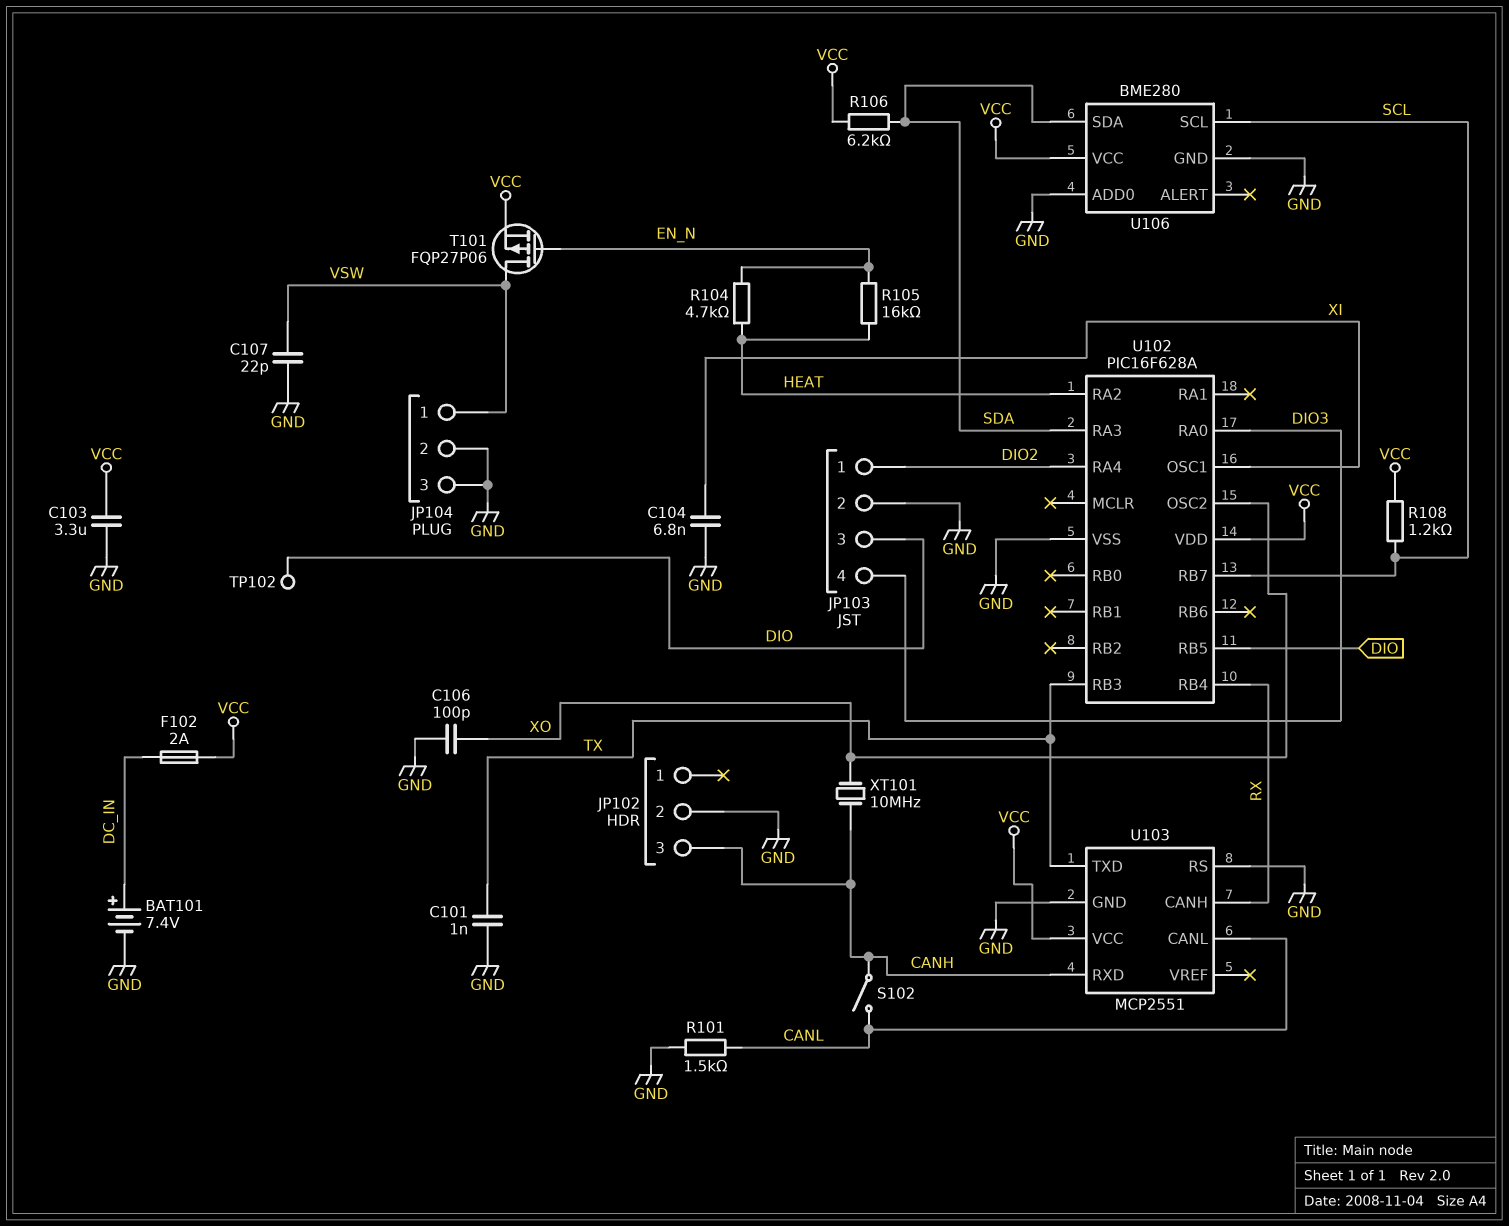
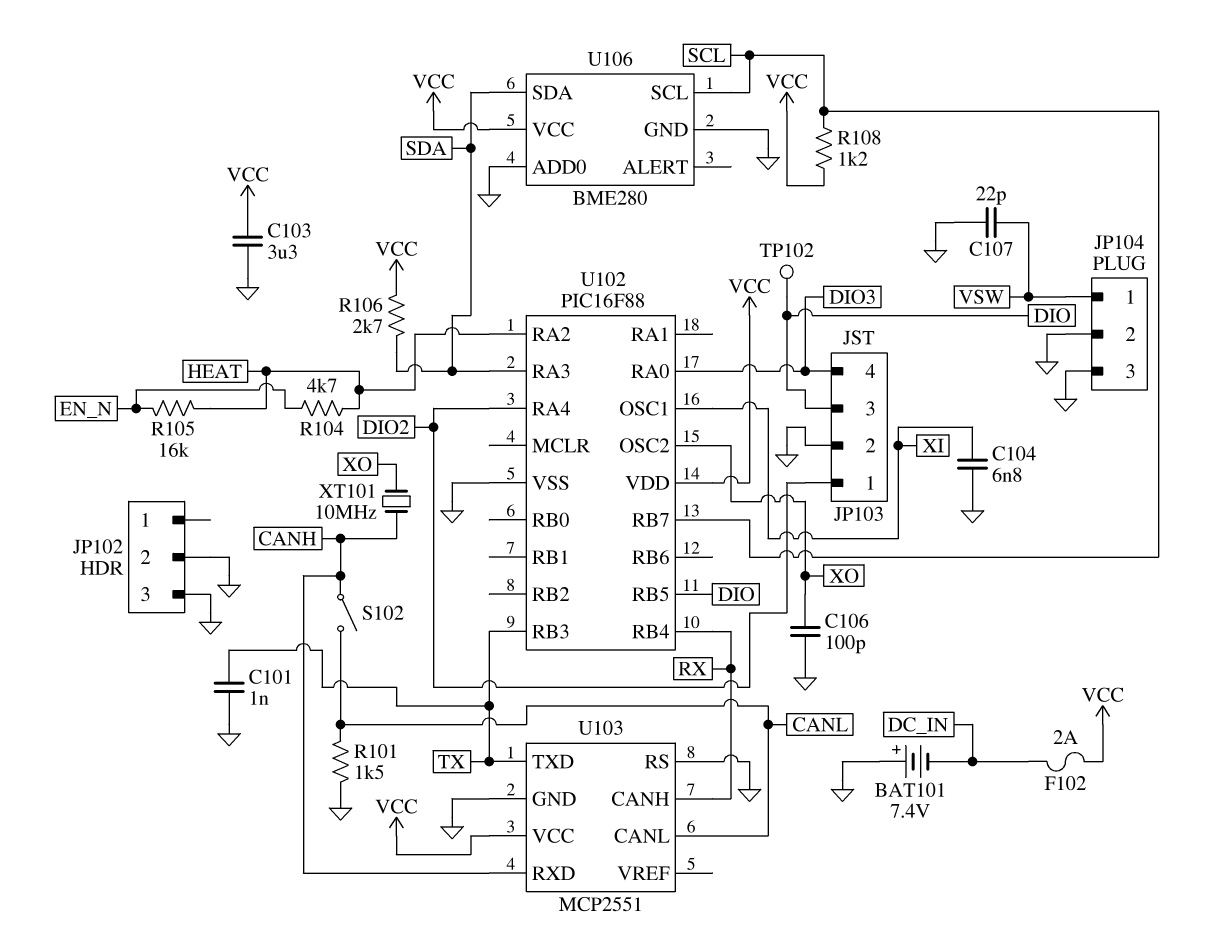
BAT101: 7.4V (plus DC_IN, minus GND) -> 7.4V (plus GND, minus DC_IN)
JP102 pin 3: CANH -> GND
R106: 6.2k (SDA, VCC) -> 2.7k (SDA, VCC)
T101: PMOS FQP27P06 (G EN_N, D VSW, S VCC) -> none
U102: PIC16F628A -> PIC16F88

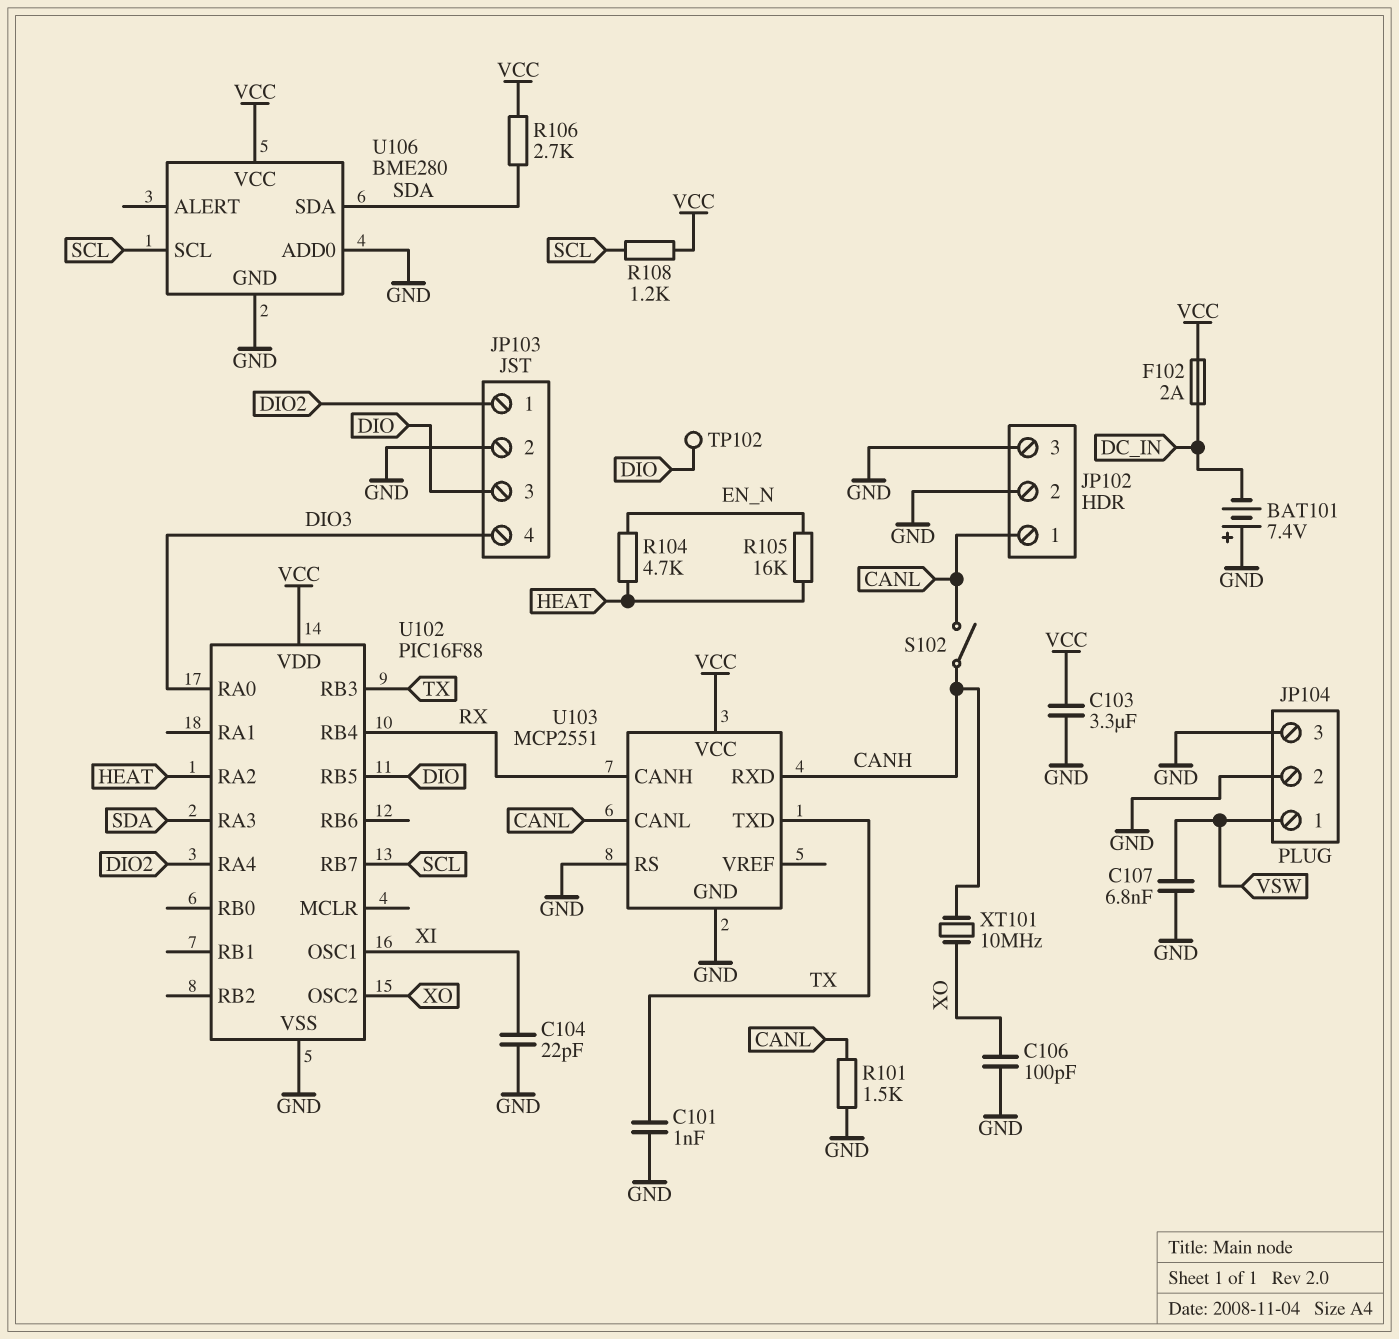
C104: 6.8nF (GND, XI) -> 22pF (GND, XI)
C107: 22pF (GND, VSW) -> 6.8nF (GND, VSW)
JP102 pin 1: none -> CANL

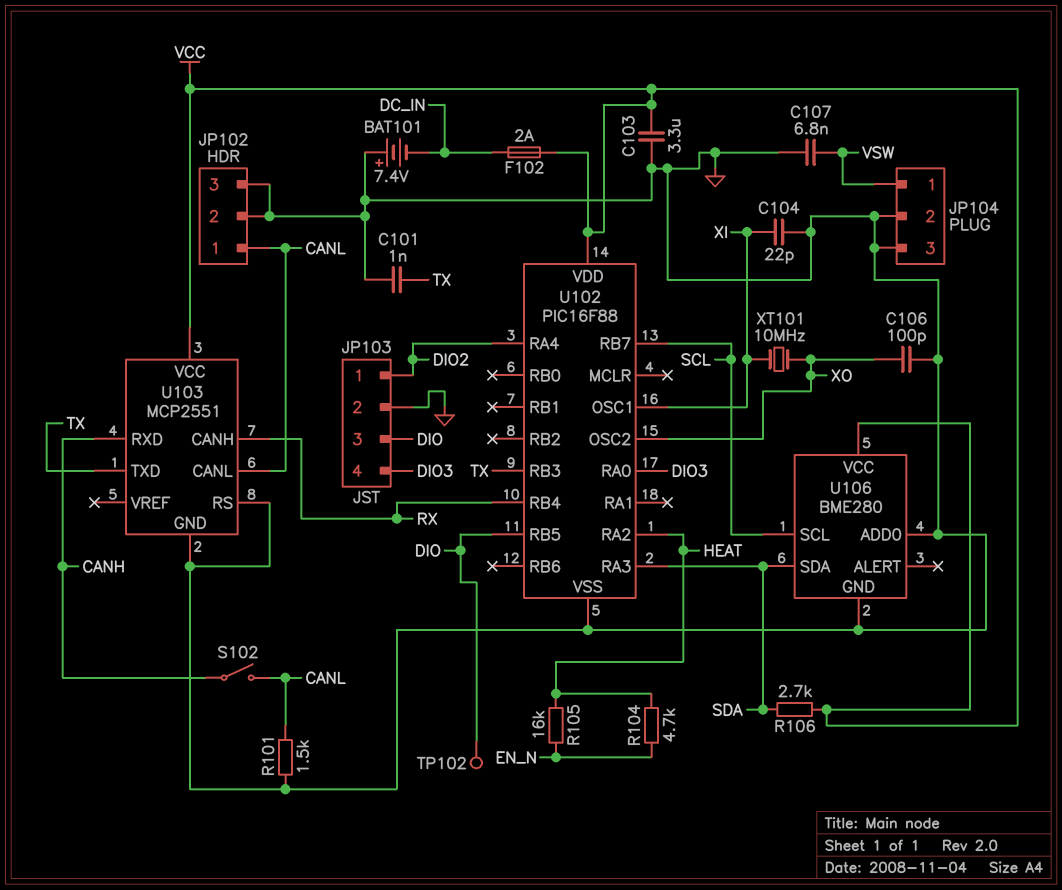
R108: 1.2k (SCL, VCC) -> none
XT101: 10MHz (CANH, XO) -> 10MHz (XI, XO)

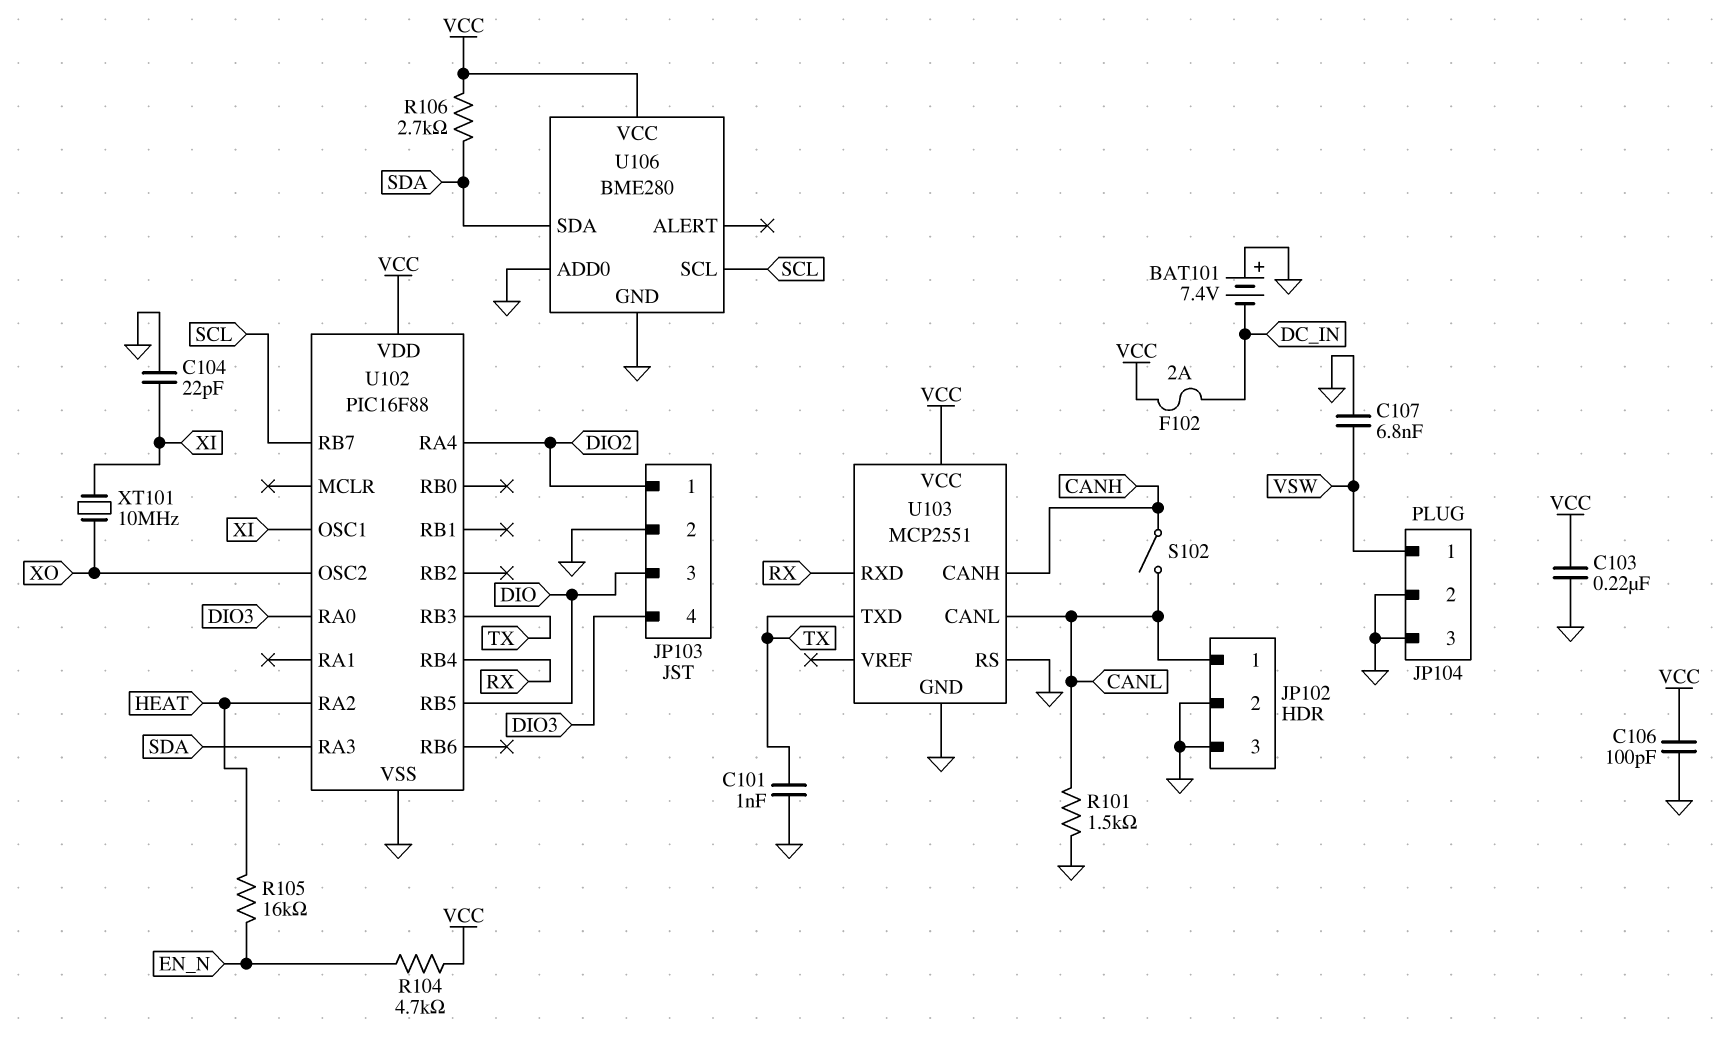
C103: 3.3uF (GND, VCC) -> 220nF (GND, VCC)
C106: 100pF (GND, XO) -> 100pF (GND, VCC)
R104: 4.7k (EN_N, HEAT) -> 4.7k (EN_N, VCC)
TP102: test point (DIO) -> none
U103 pin CANH: RX -> CANH
U103 pin RXD: CANH -> RX

